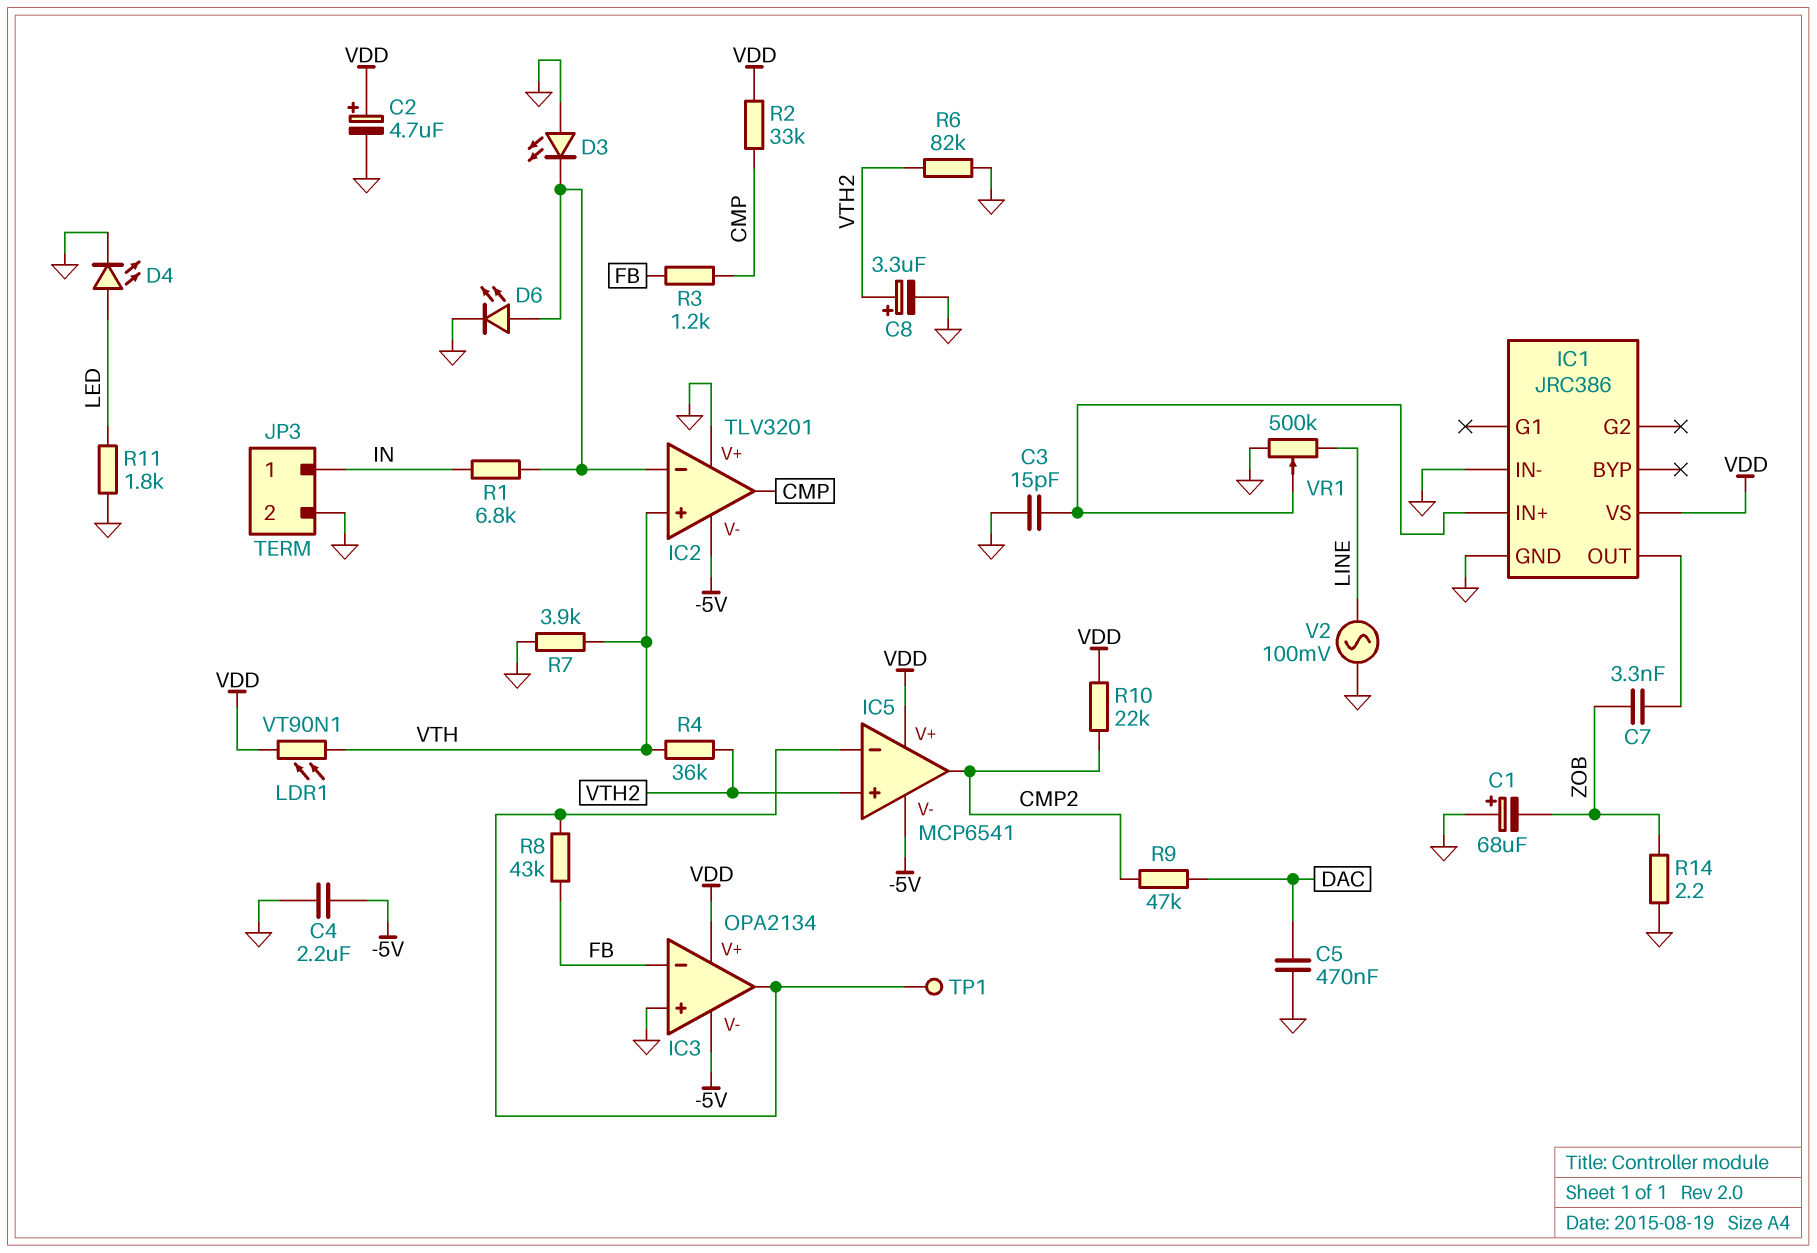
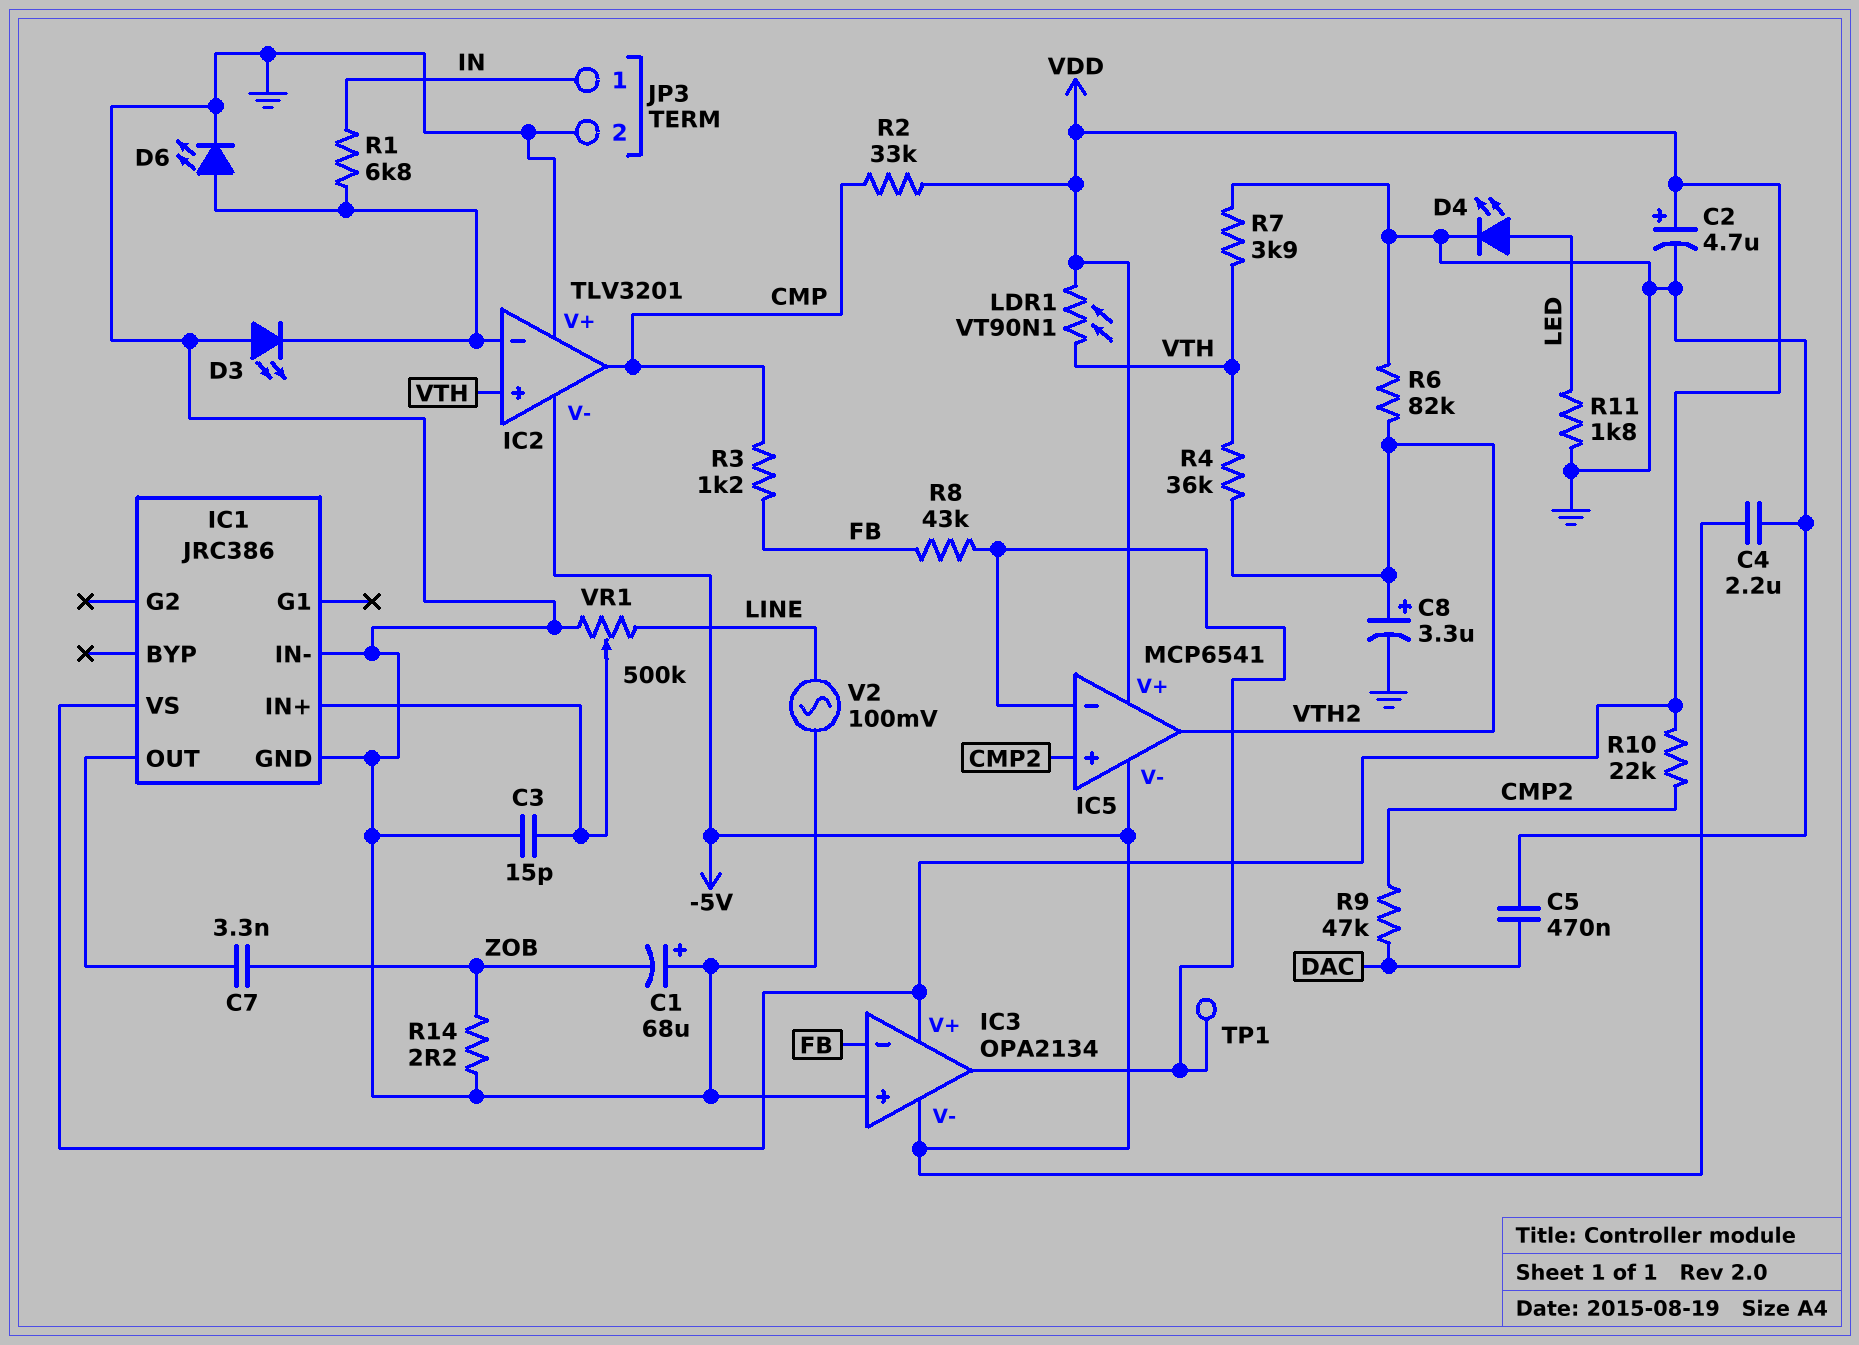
IC5 pin in+: VTH2 -> CMP2
IC5 pin out: CMP2 -> VTH2

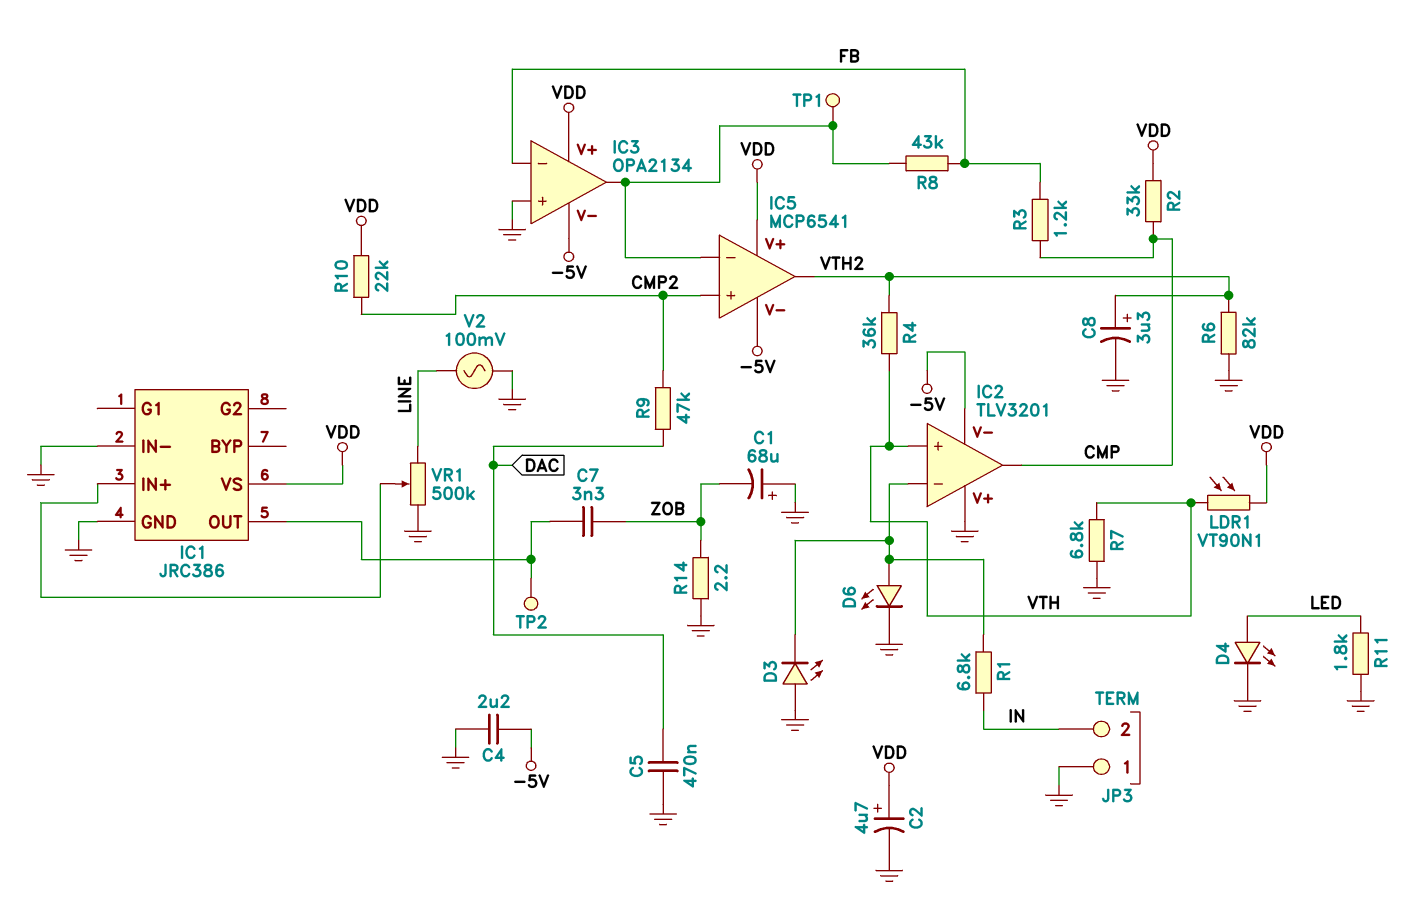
C3: 15pF (GND, IC1/IN+) -> none
JP3 pin 1: IN -> GND
JP3 pin 2: GND -> IN
R7: 3.9k (GND, VTH) -> 6.8k (GND, VTH)
TP2: none -> test point (IC1/OUT)

